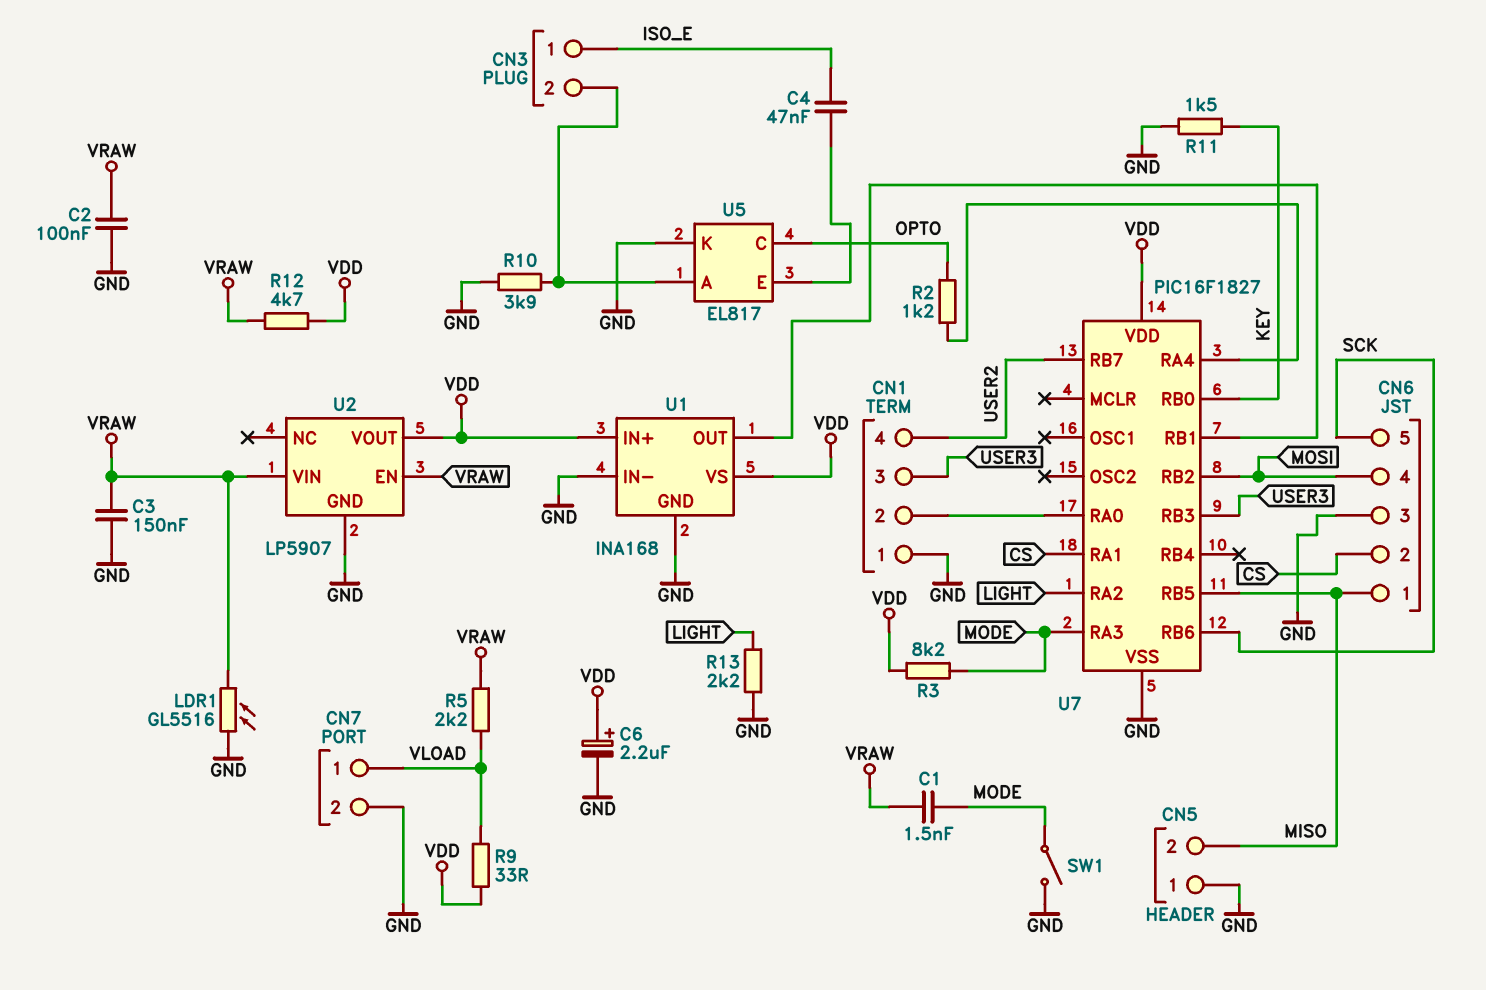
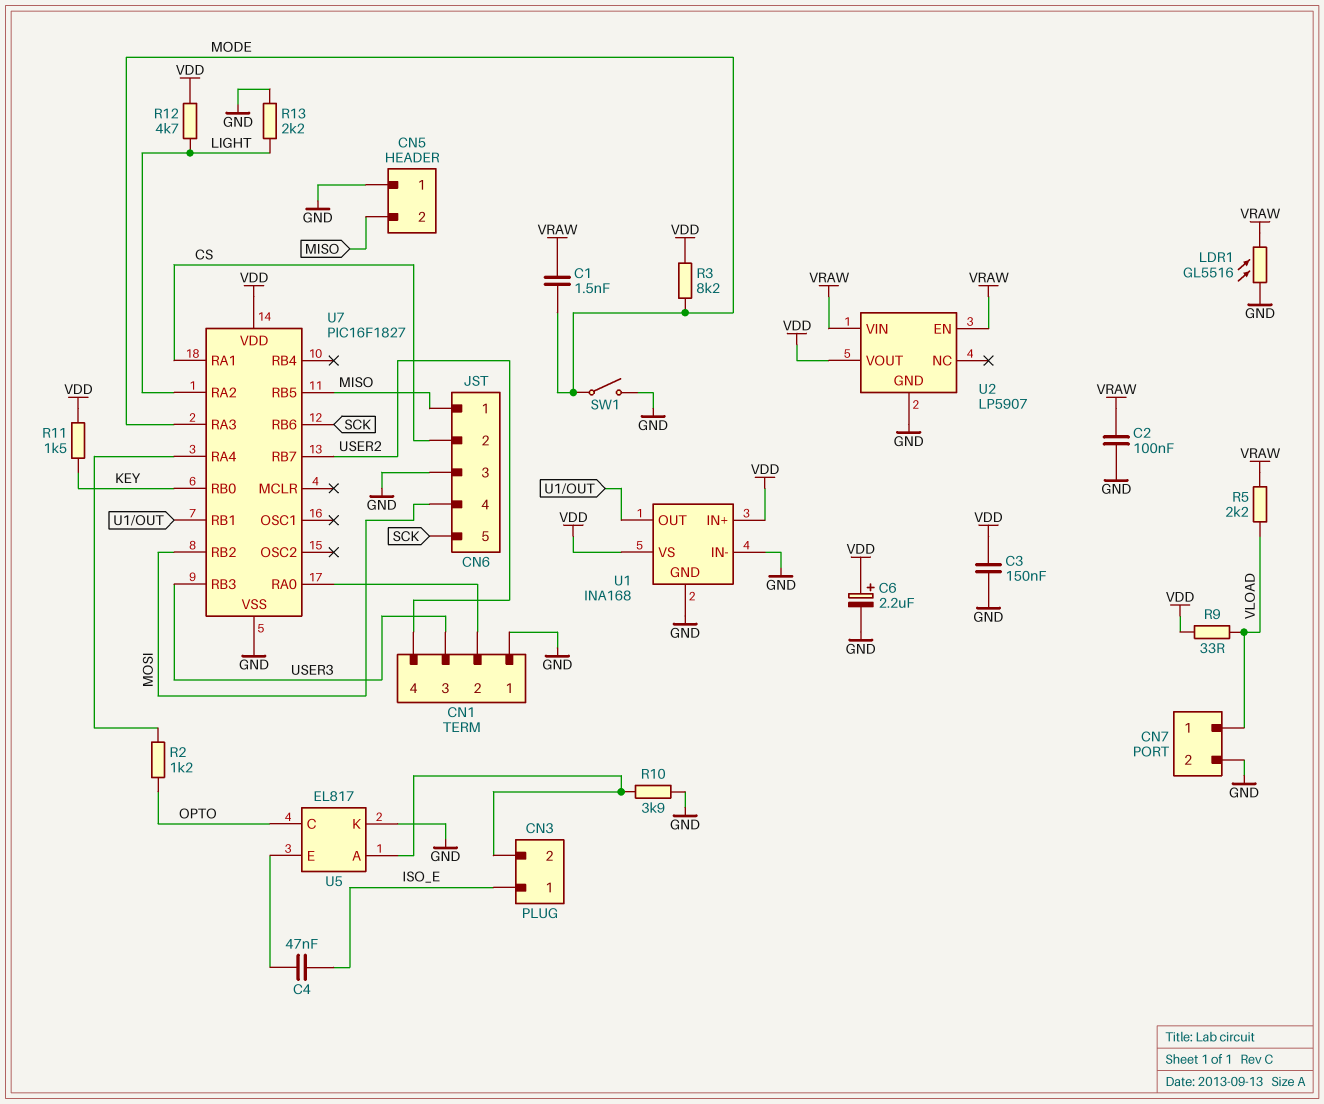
C3: 150nF (GND, VRAW) -> 150nF (GND, VDD)
R11: 1.5k (GND, KEY) -> 1.5k (KEY, VDD)
R12: 4.7k (VDD, VRAW) -> 4.7k (LIGHT, VDD)

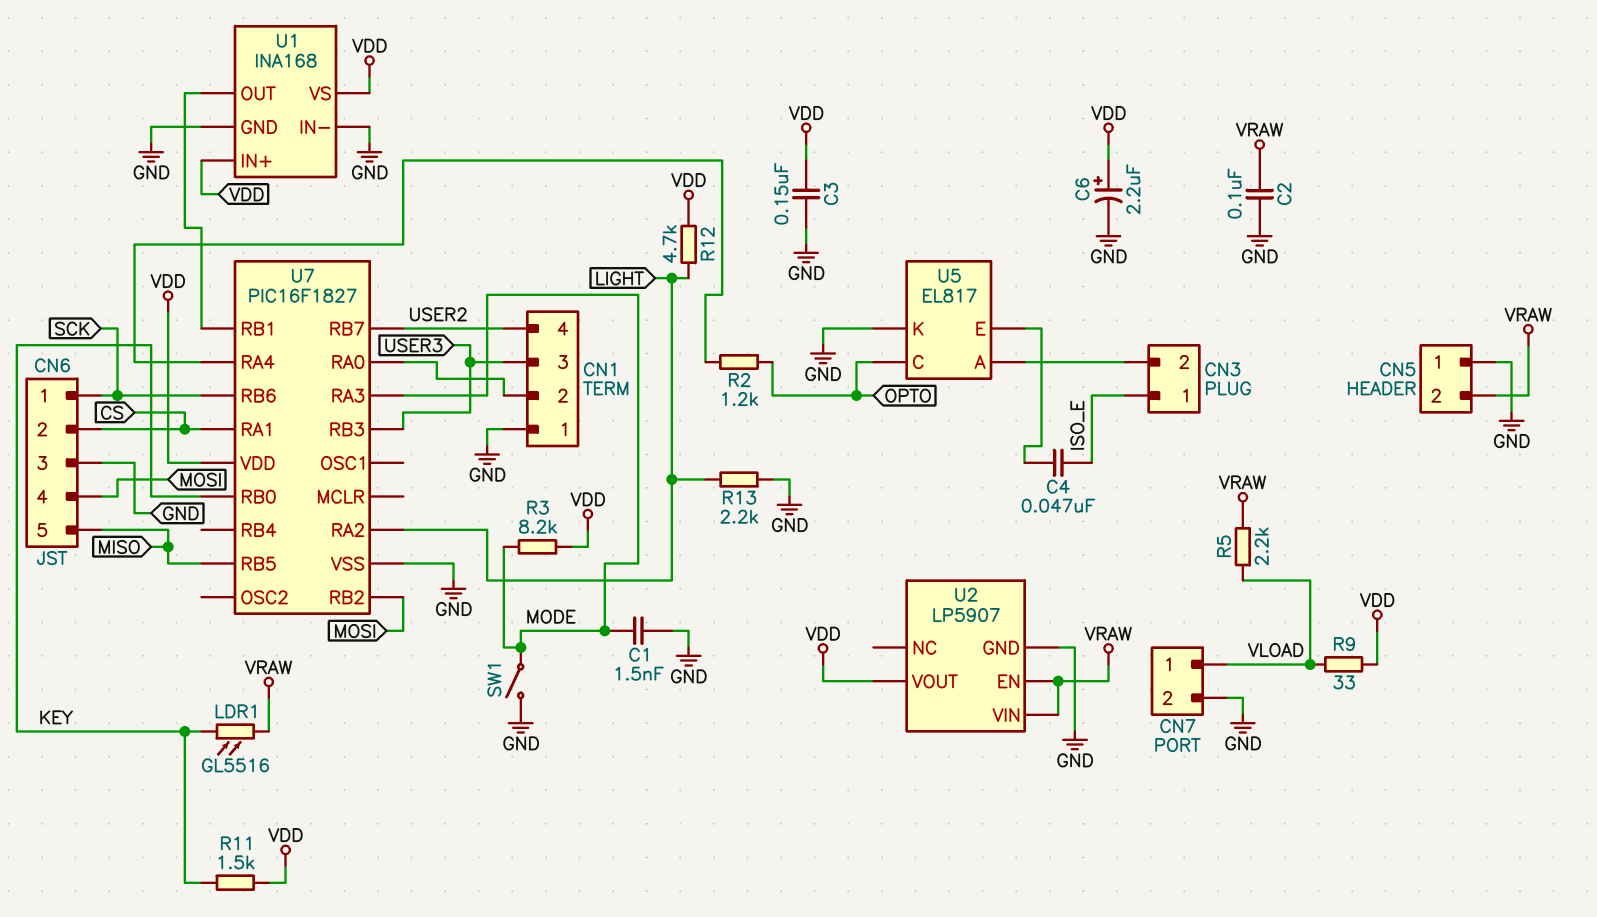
C1: 1.5nF (MODE, VRAW) -> 1.5nF (GND, MODE)
CN5 pin 2: MISO -> VRAW
CN6 pin 1: MISO -> SCK
CN6 pin 5: SCK -> MISO
LDR1: GL5516 (GND, VRAW) -> GL5516 (KEY, VRAW)
R10: 3.9k (CN3/2, GND) -> none

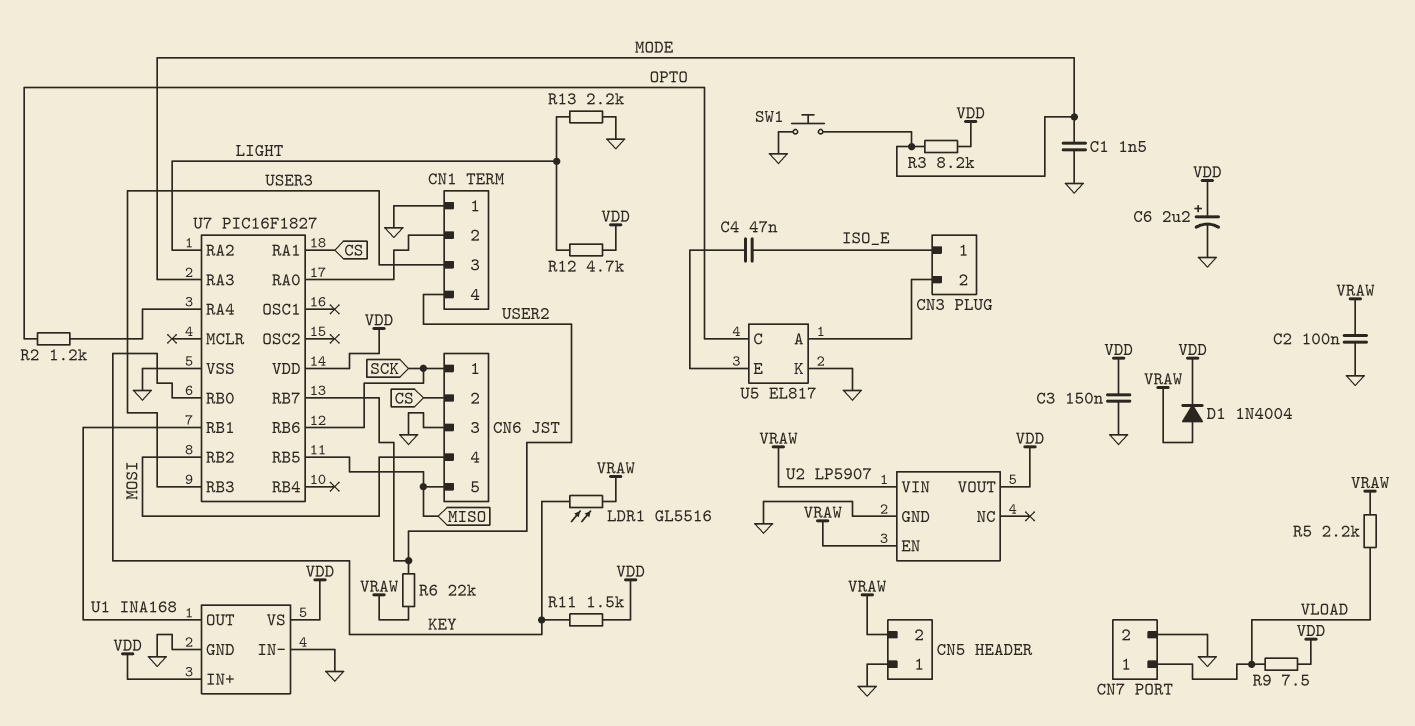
D1: none -> diode 1N4004 (A VRAW, K VDD)
R6: none -> 22k (USER2, VRAW)
R9: 33 (VDD, VLOAD) -> 7.5 (VDD, VLOAD)
SW1: switch (GND, MODE) -> button (GND, MODE)

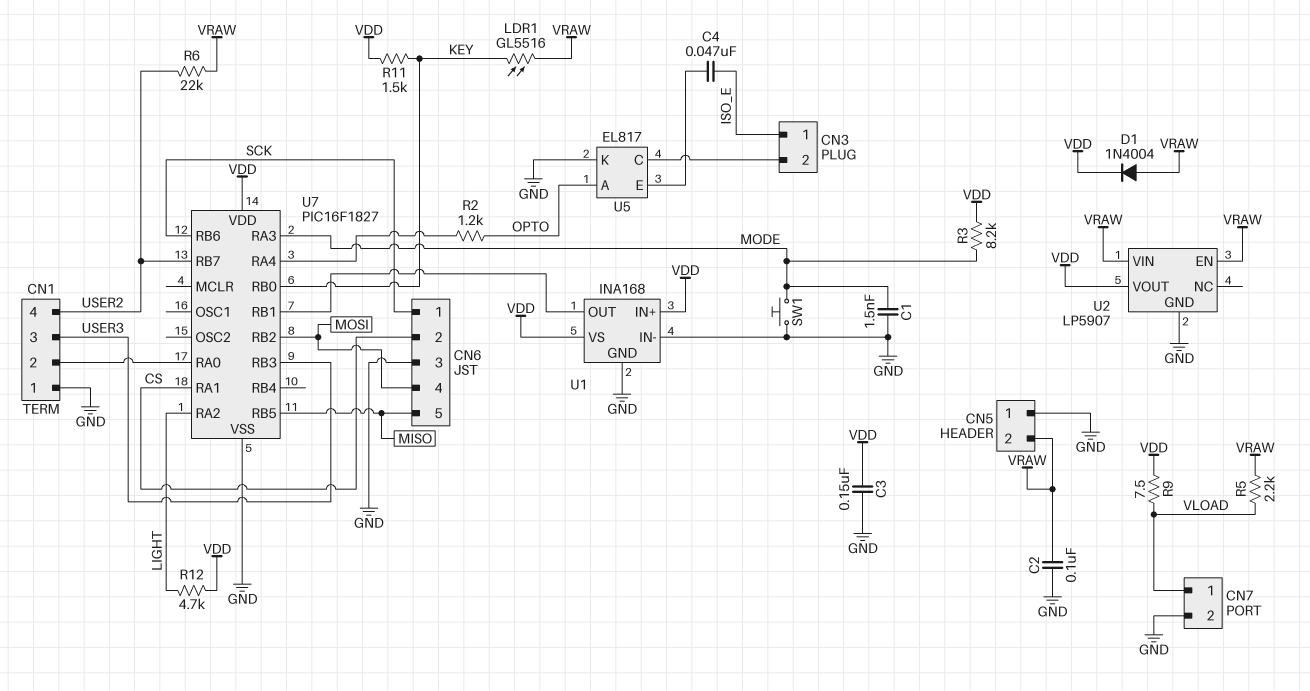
C6: 2.2uF (plus VDD, minus GND) -> none
R13: 2.2k (GND, LIGHT) -> none
U5 pin A: CN3/2 -> OPTO
U5 pin C: OPTO -> CN3/2

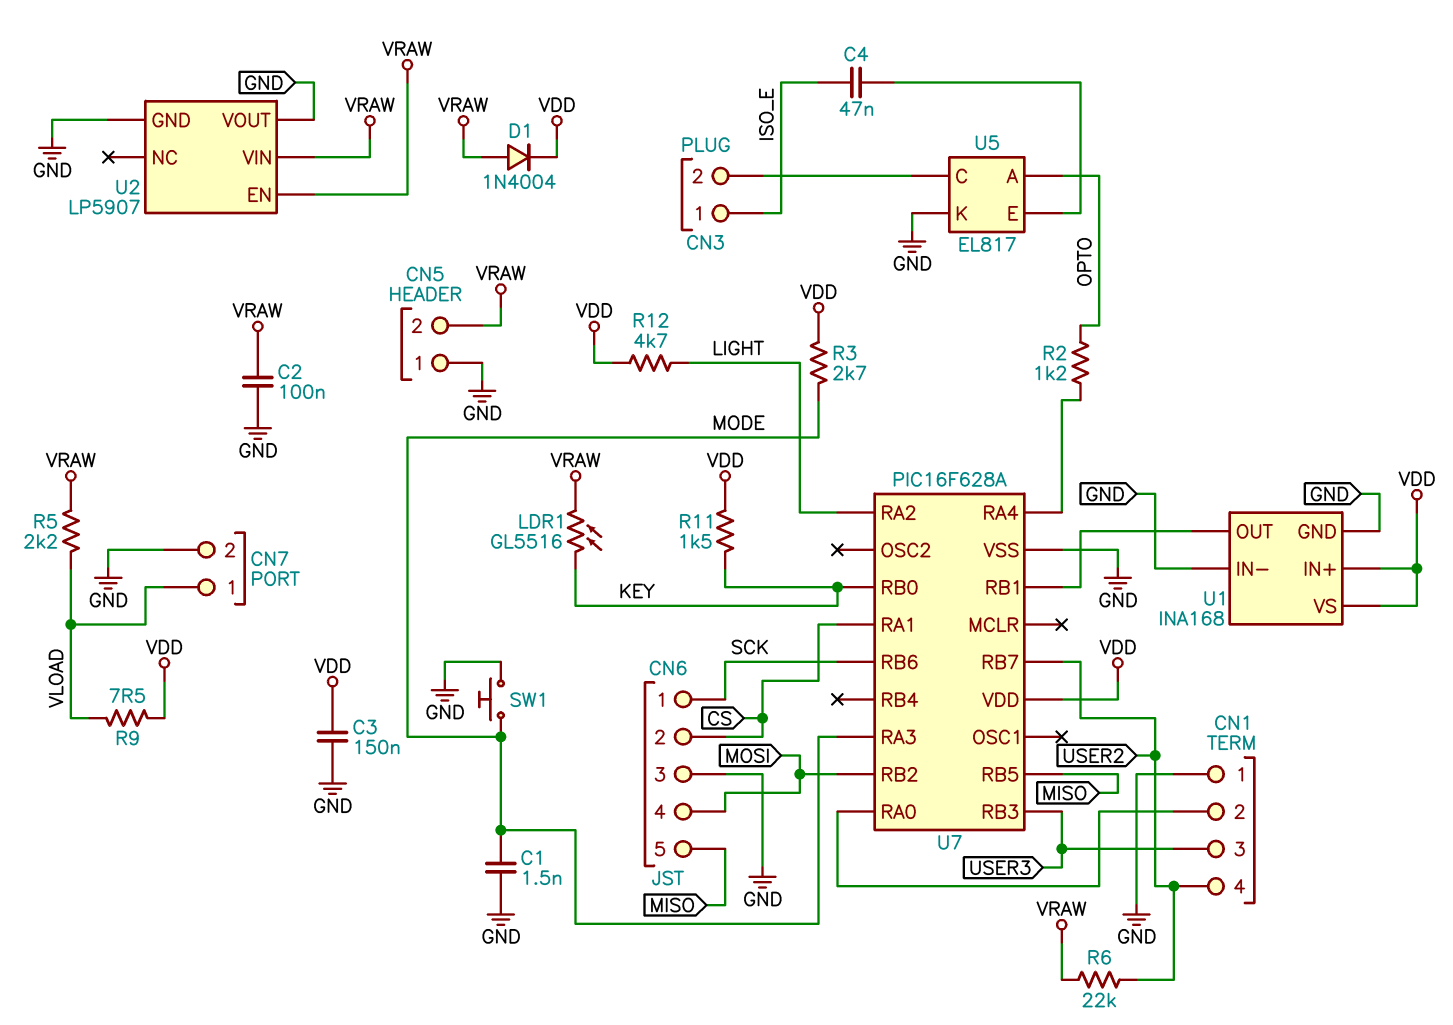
R3: 8.2k (MODE, VDD) -> 2.7k (MODE, VDD)
U2 pin VOUT: VDD -> GND
U7: PIC16F1827 -> PIC16F628A

